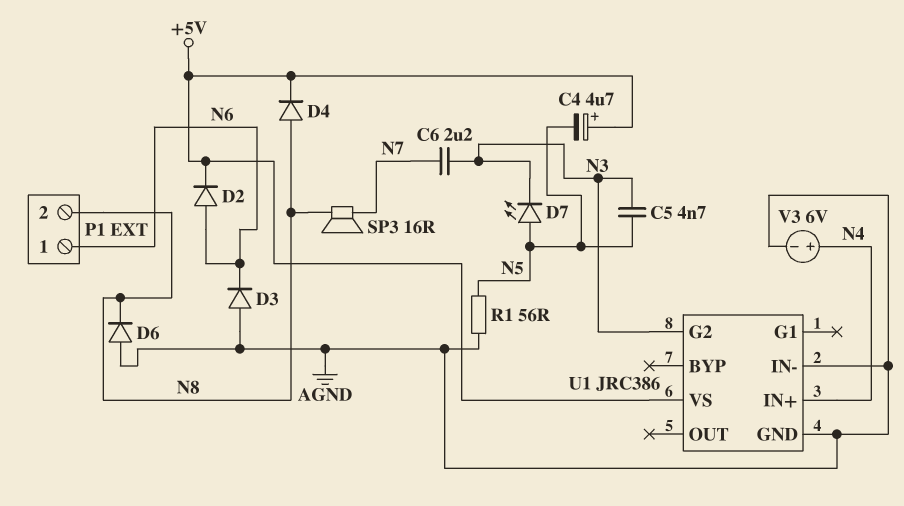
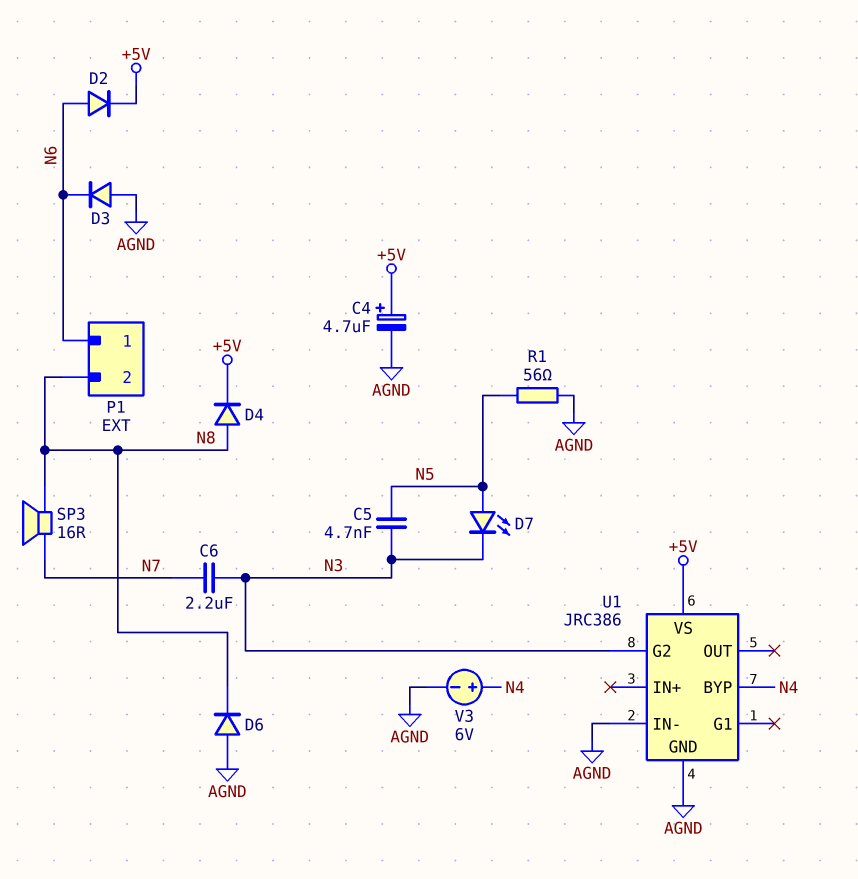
C4: 4.7uF (plus +5V, minus N5) -> 4.7uF (plus +5V, minus AGND)
U1 pin BYP: none -> N4
U1 pin IN+: N4 -> none

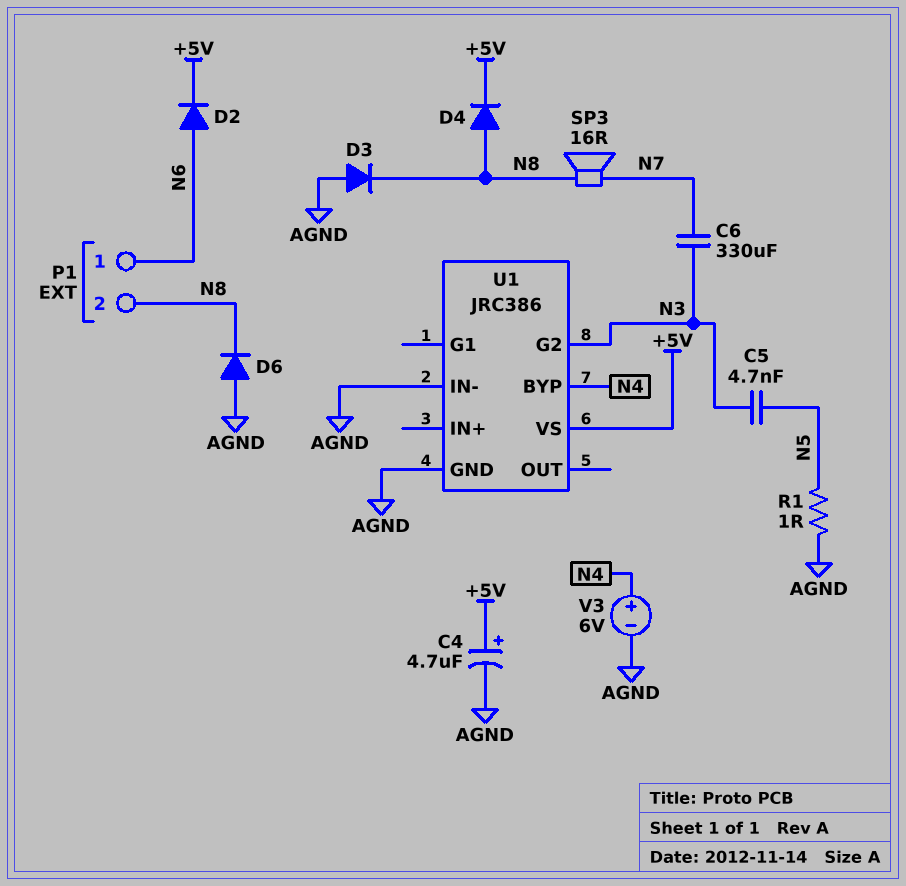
C6: 2.2uF (N3, N7) -> 330uF (N3, N7)
D3: diode (A AGND, K N6) -> diode (A AGND, K N8)
D7: LED (A N5, K N3) -> none
R1: 56 (AGND, N5) -> 1 (AGND, N5)

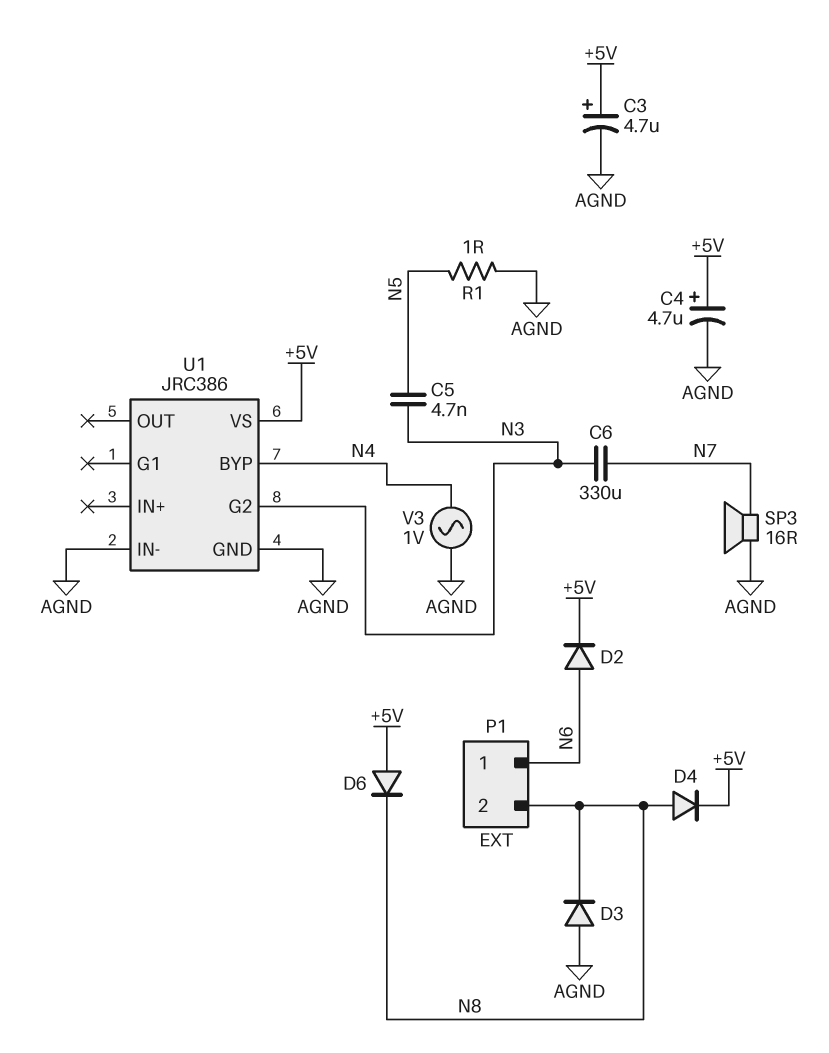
C3: none -> 4.7uF (plus +5V, minus AGND)
D6: diode (A AGND, K N8) -> diode (A +5V, K N8)
SP3: speaker 16R (N7, N8) -> speaker 16R (AGND, N7)
V3: 6V (plus N4, minus AGND) -> AC 1V (AGND, N4)

